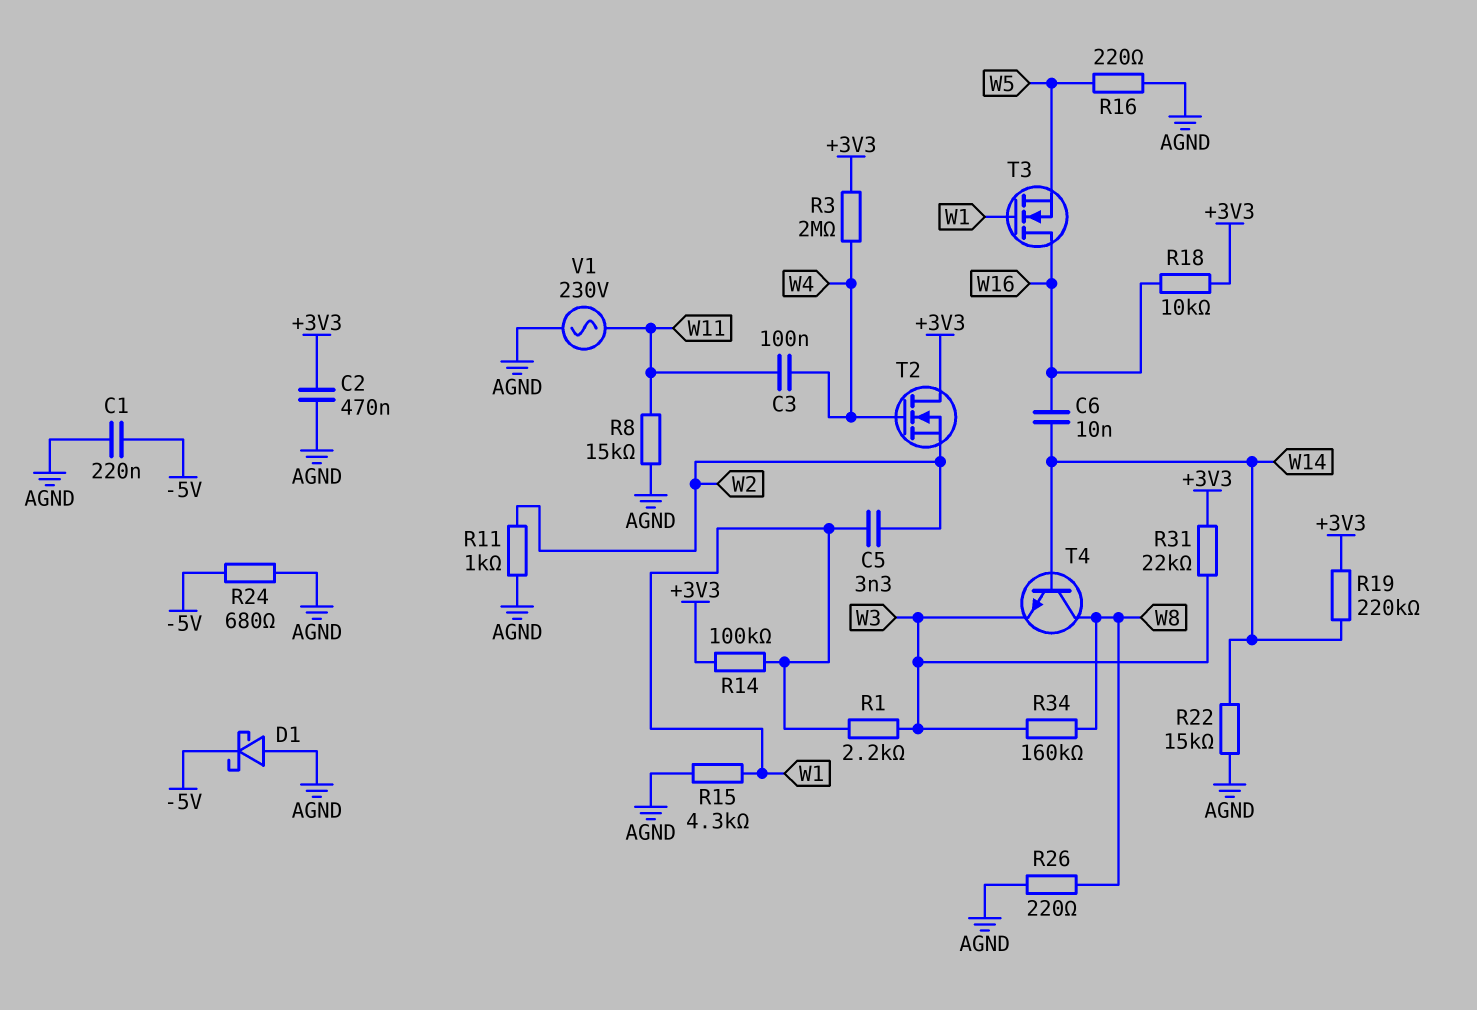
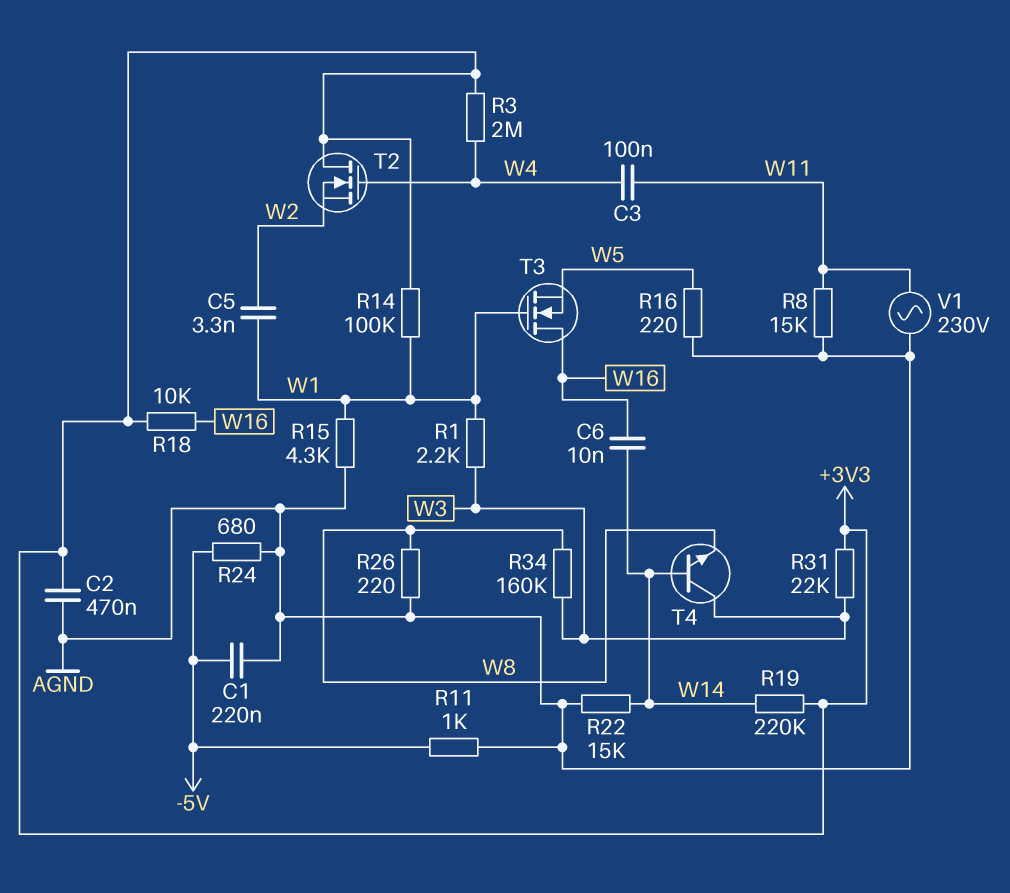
D1: schottky (A AGND, K -5V) -> none
R11: 1k (AGND, W2) -> 1k (-5V, AGND)
T4: NPN (B W14, C W8, E W3) -> NPN (B W14, C W3, E W8)

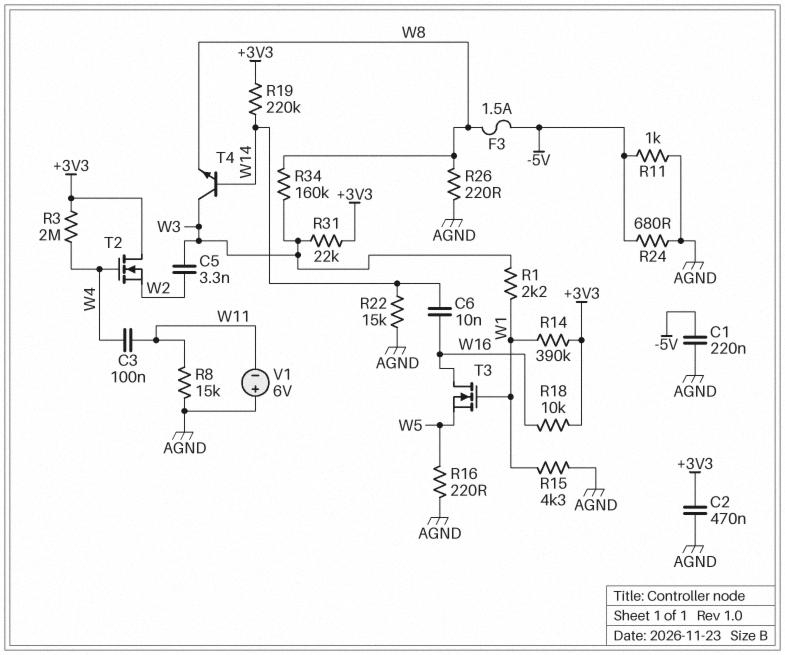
C5: 3.3nF (W1, W2) -> 3.3nF (W2, W3)
F3: none -> 1.5A (-5V, W8)
R14: 100k (+3V3, W1) -> 390k (+3V3, W1)
V1: AC 230V (AGND, W11) -> 6V (plus AGND, minus W11)

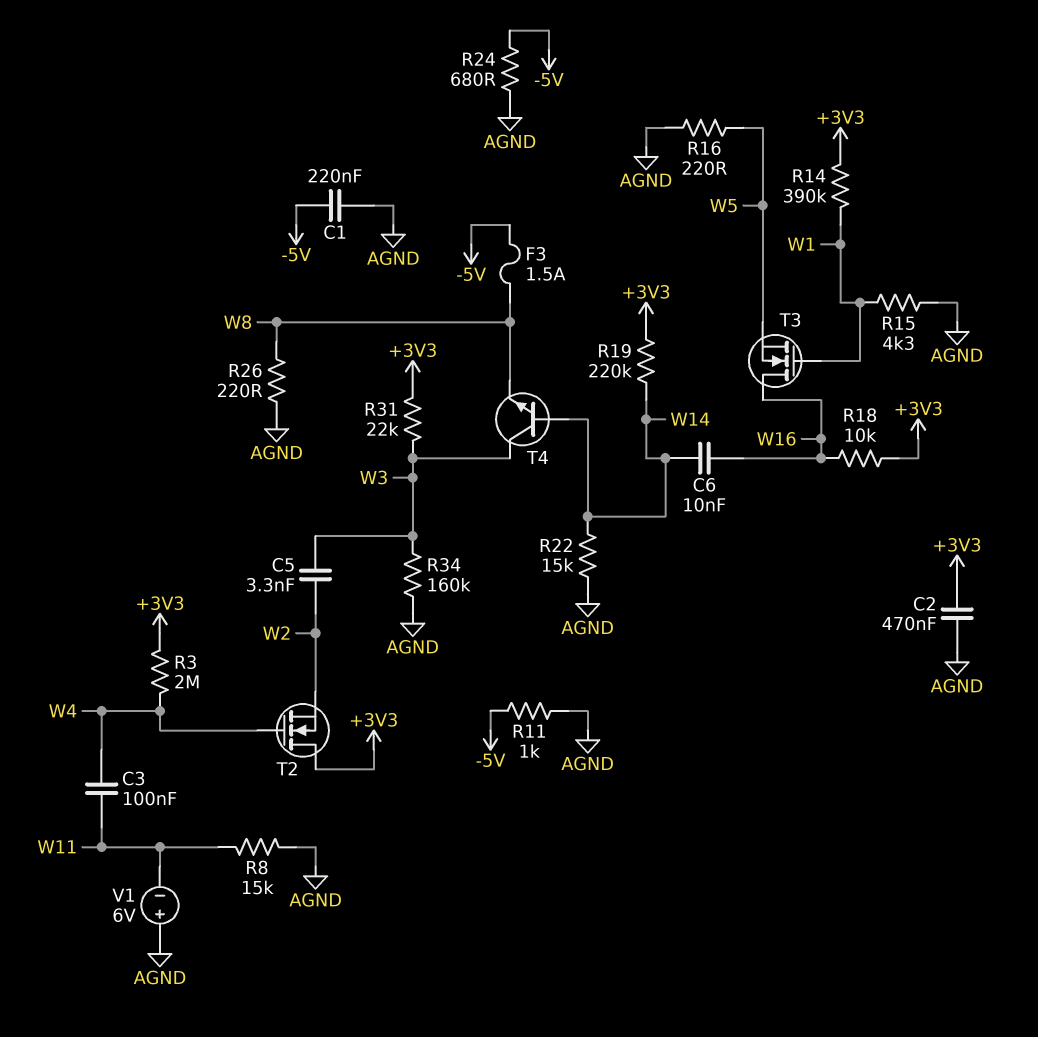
R1: 2.2k (W1, W3) -> none
R34: 160k (W3, W8) -> 160k (AGND, W3)

